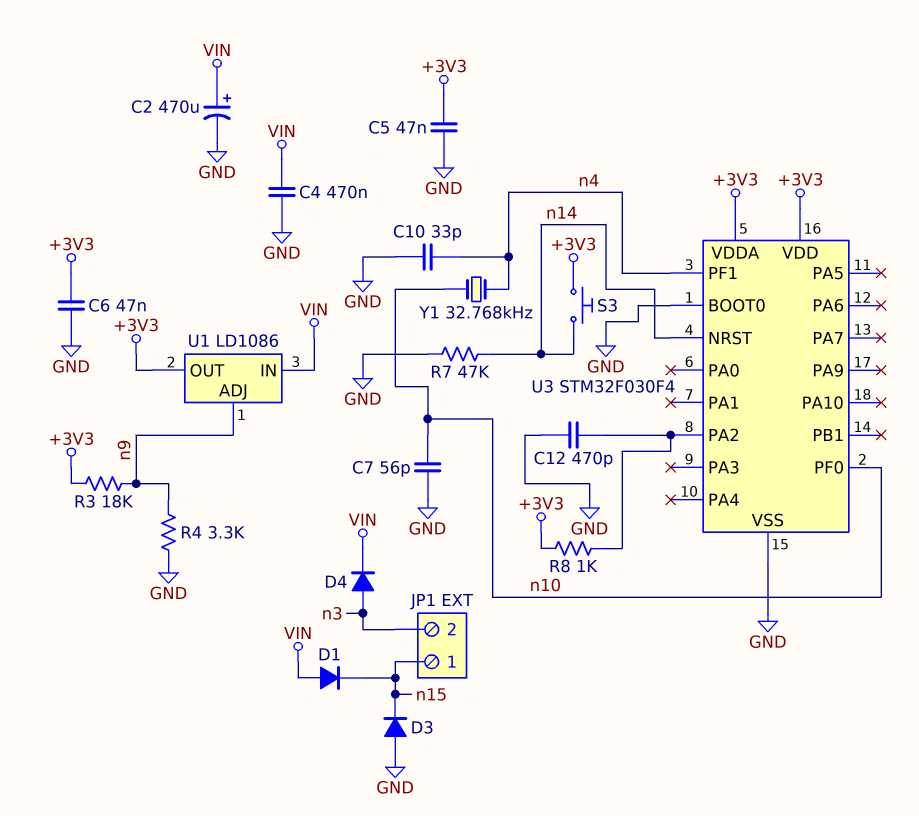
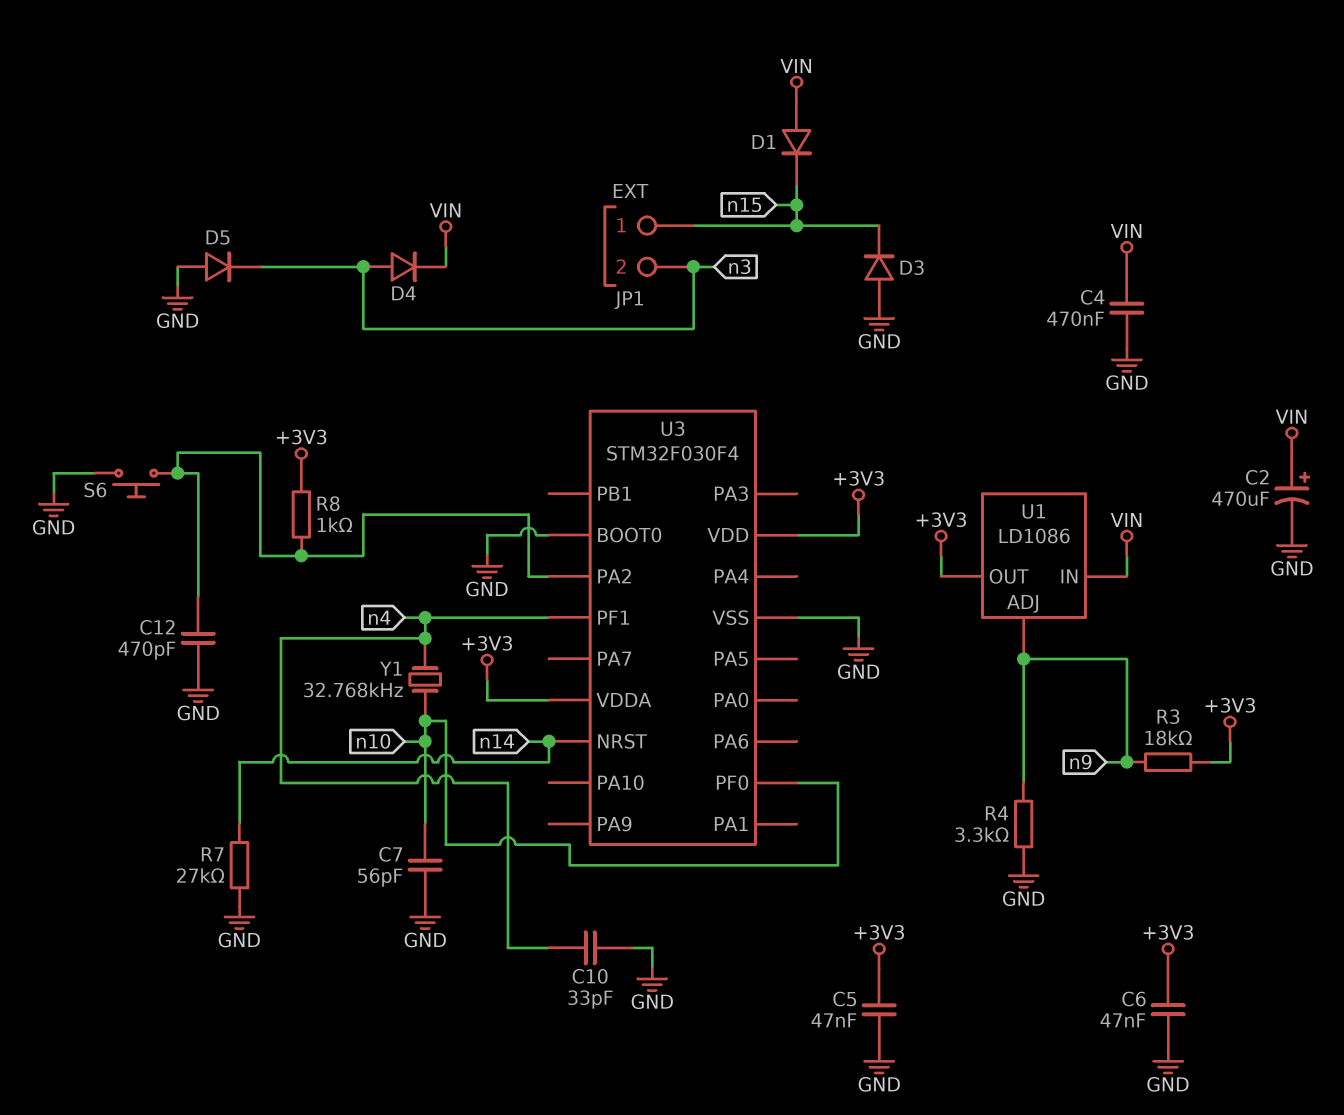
D5: none -> diode (A GND, K n3)
R7: 47k (GND, n14) -> 27k (GND, n14)
S3: button (+3V3, n14) -> none
S6: none -> button (GND, U3/PA2)

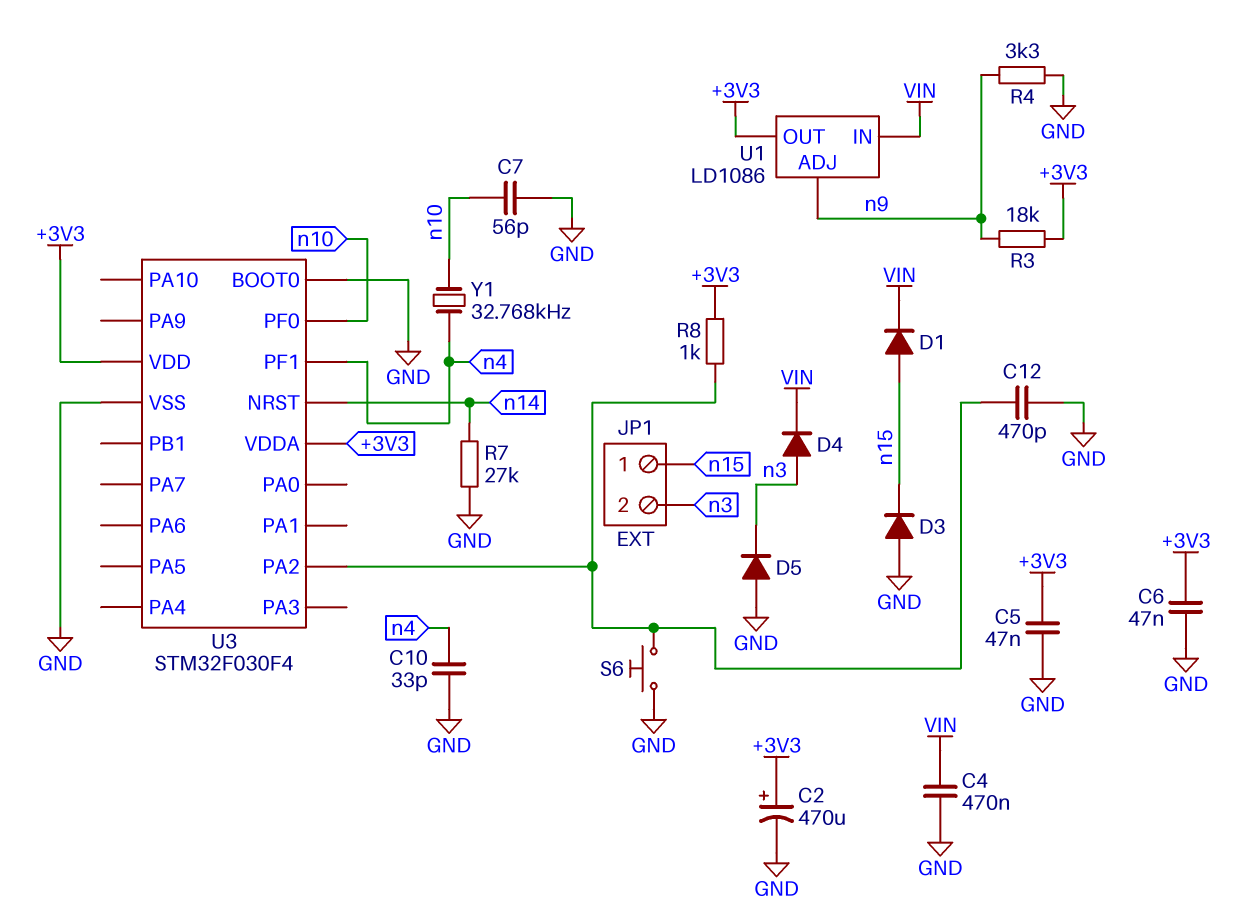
C2: 470uF (plus VIN, minus GND) -> 470uF (plus +3V3, minus GND)
D1: diode (A VIN, K n15) -> diode (A n15, K VIN)

